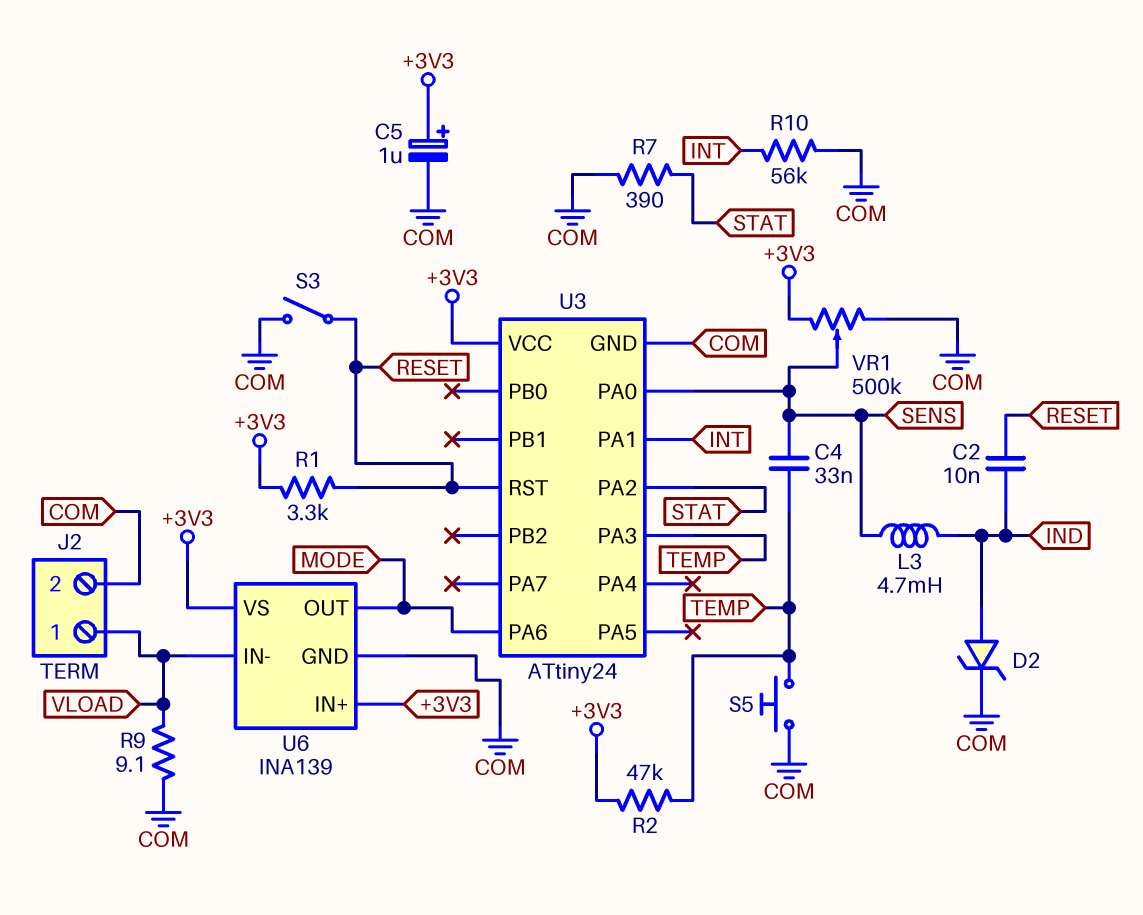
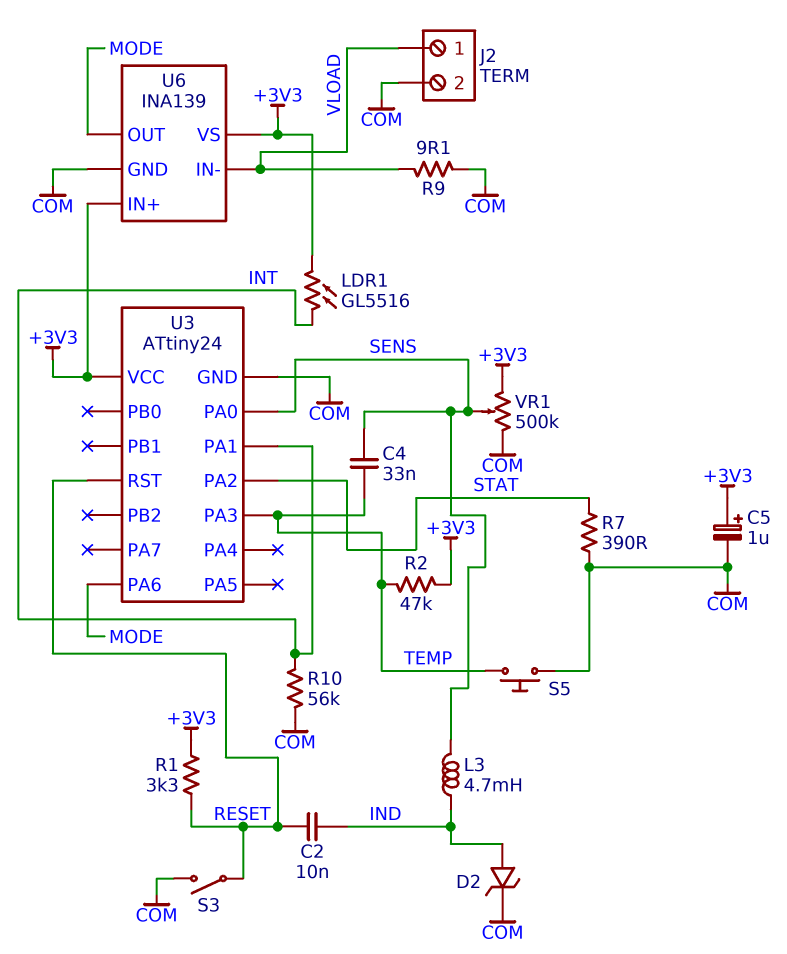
LDR1: none -> GL5516 (+3V3, INT)

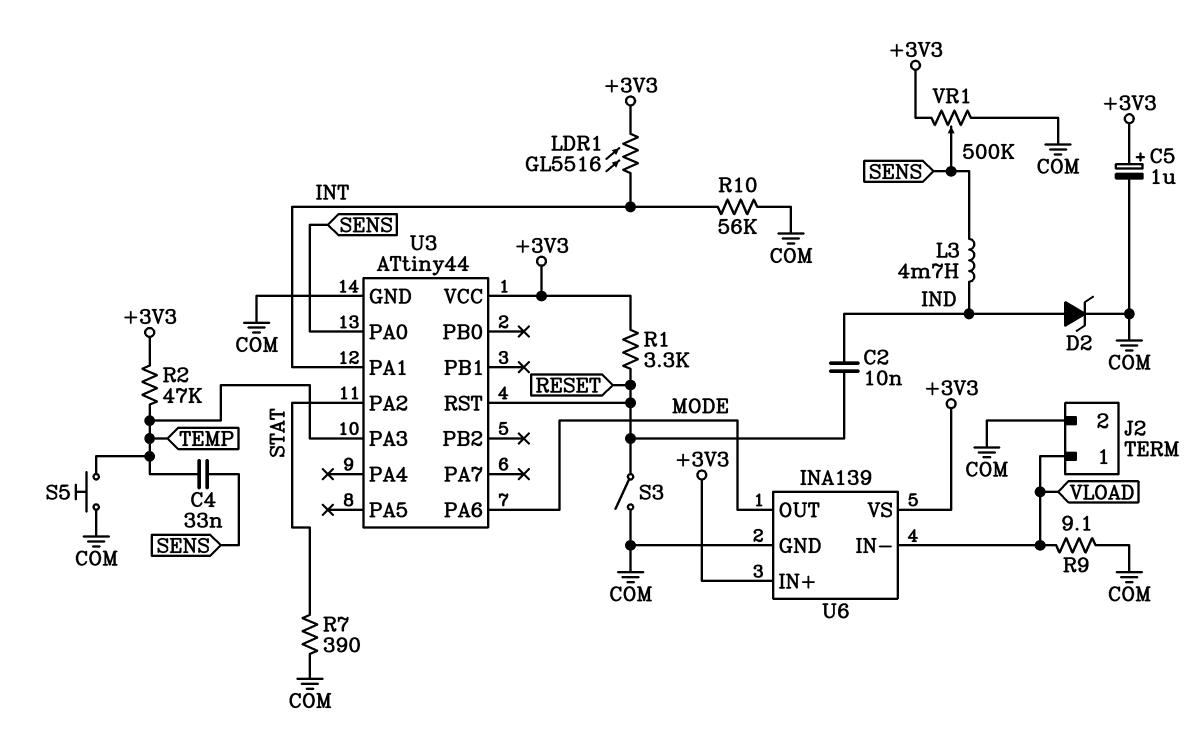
U3: ATtiny24 -> ATtiny44

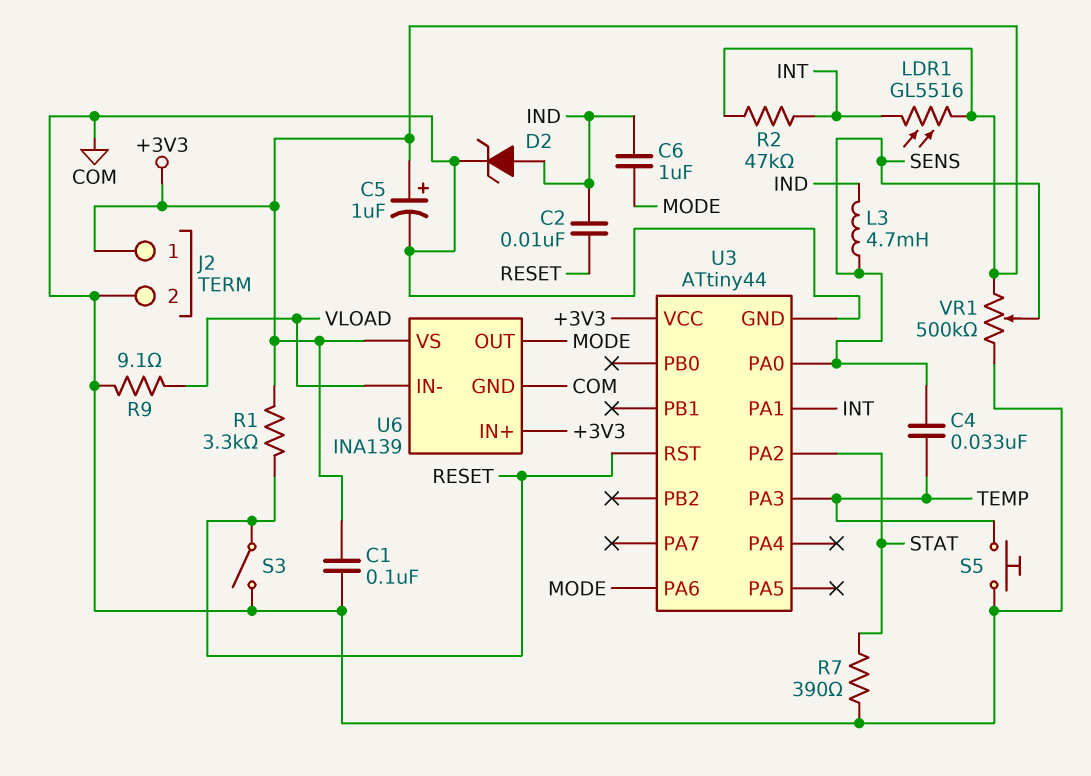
C1: none -> 100nF (+3V3, COM)
C6: none -> 1uF (IND, MODE)
J2 pin 1: VLOAD -> +3V3
R2: 47k (+3V3, TEMP) -> 47k (+3V3, INT)
R10: 56k (COM, INT) -> none

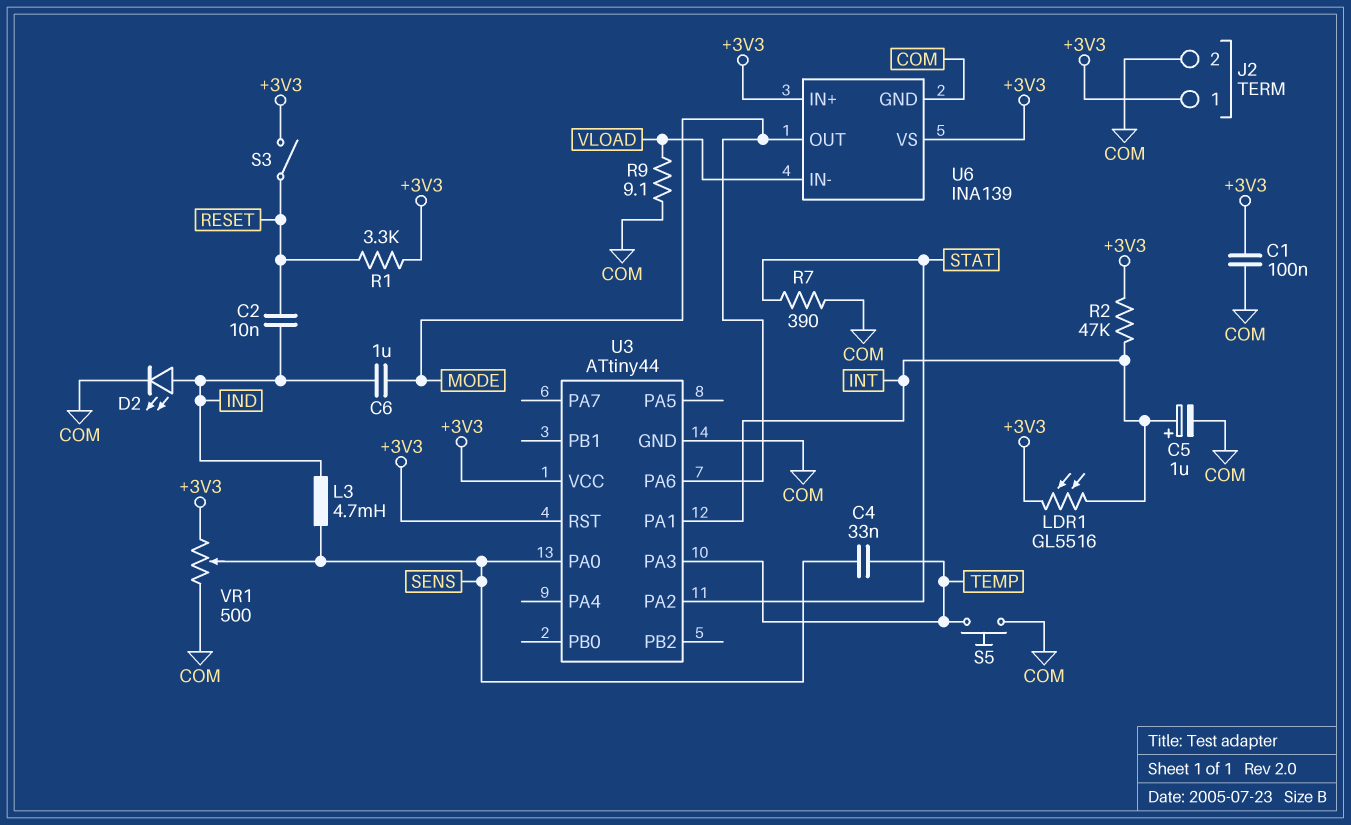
C5: 1uF (plus +3V3, minus COM) -> 1uF (plus INT, minus COM)
D2: zener (A IND, K COM) -> LED (A IND, K COM)
S3: switch (COM, RESET) -> switch (+3V3, RESET)
U3 pin RST: RESET -> +3V3
VR1: 500k (+3V3, COM, wiper SENS) -> 500 (+3V3, COM, wiper SENS)

